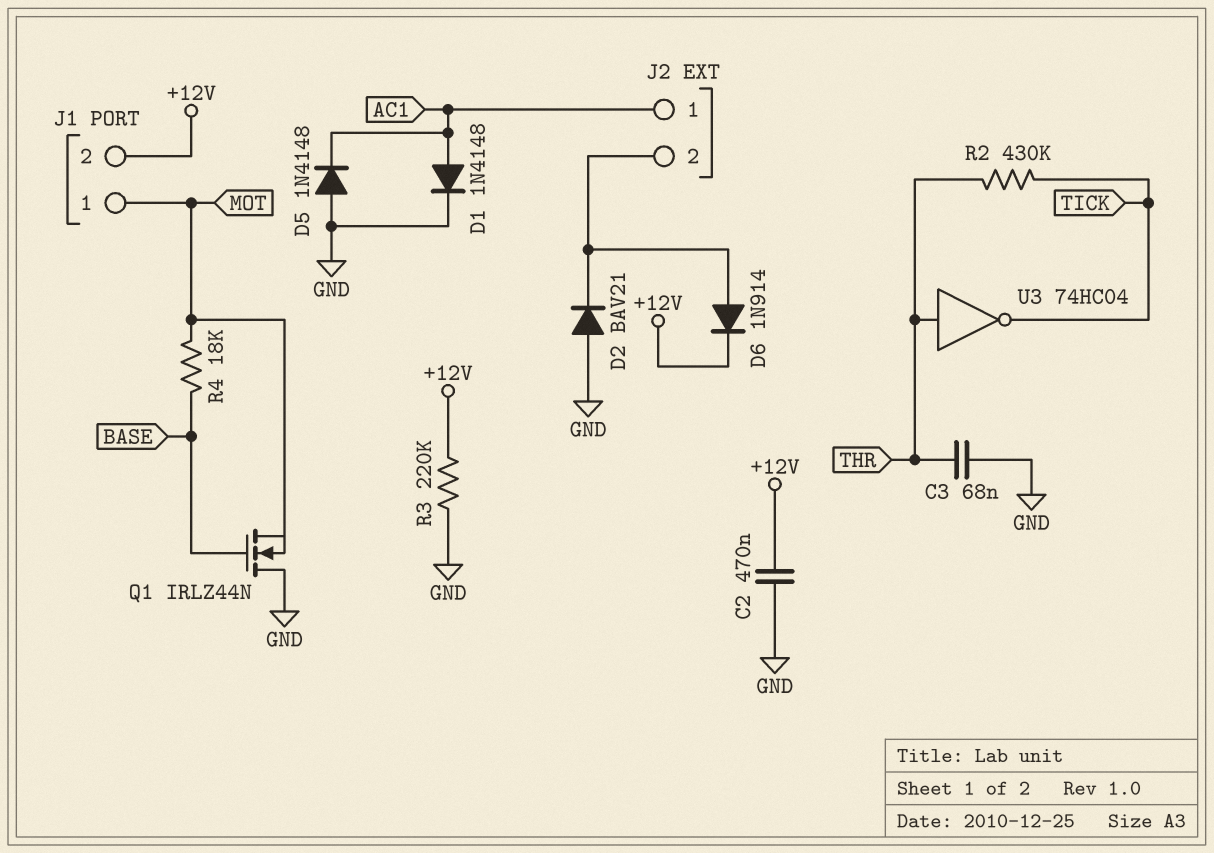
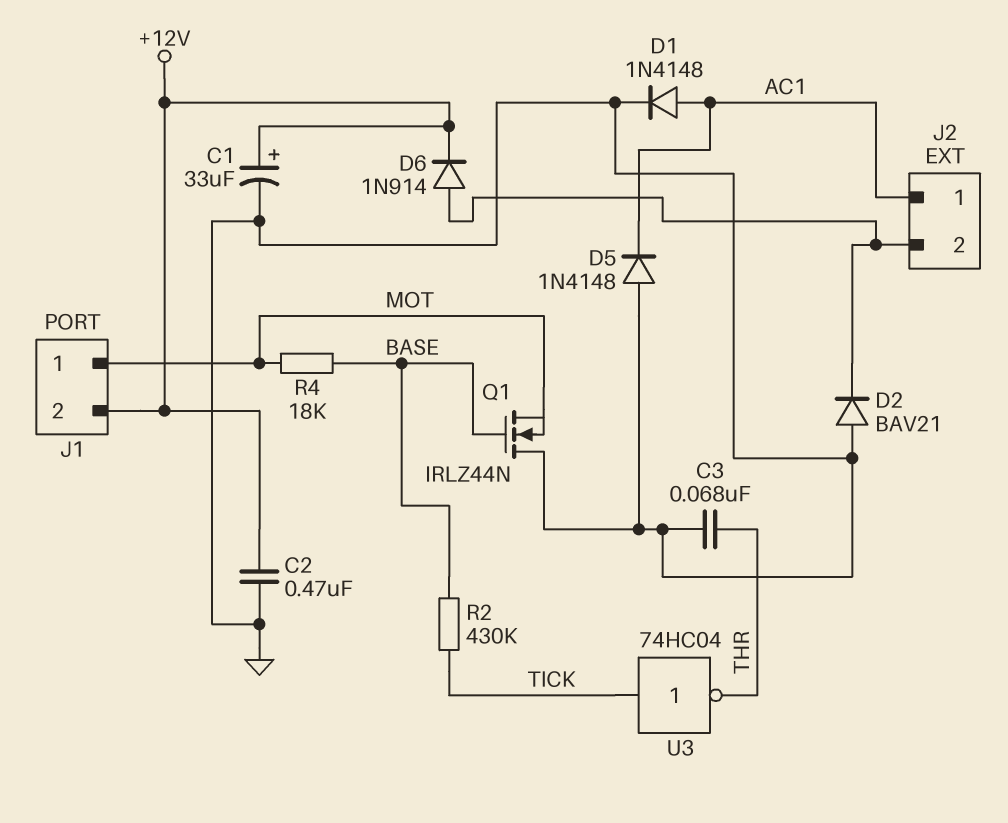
C1: none -> 33uF (plus +12V, minus GND)
R2: 430k (THR, TICK) -> 430k (BASE, TICK)
R3: 220k (+12V, GND) -> none
U3: NOT 74HC04 (in THR, out TICK) -> NOT 74HC04 (in TICK, out THR)

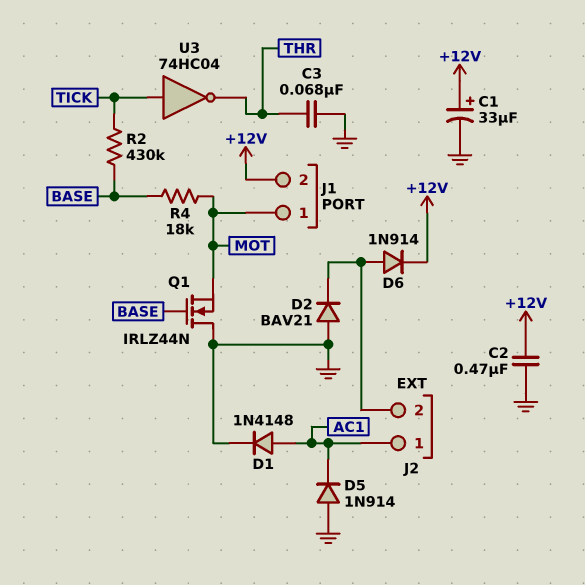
D5: diode 1N4148 (A GND, K AC1) -> diode 1N914 (A GND, K AC1)

